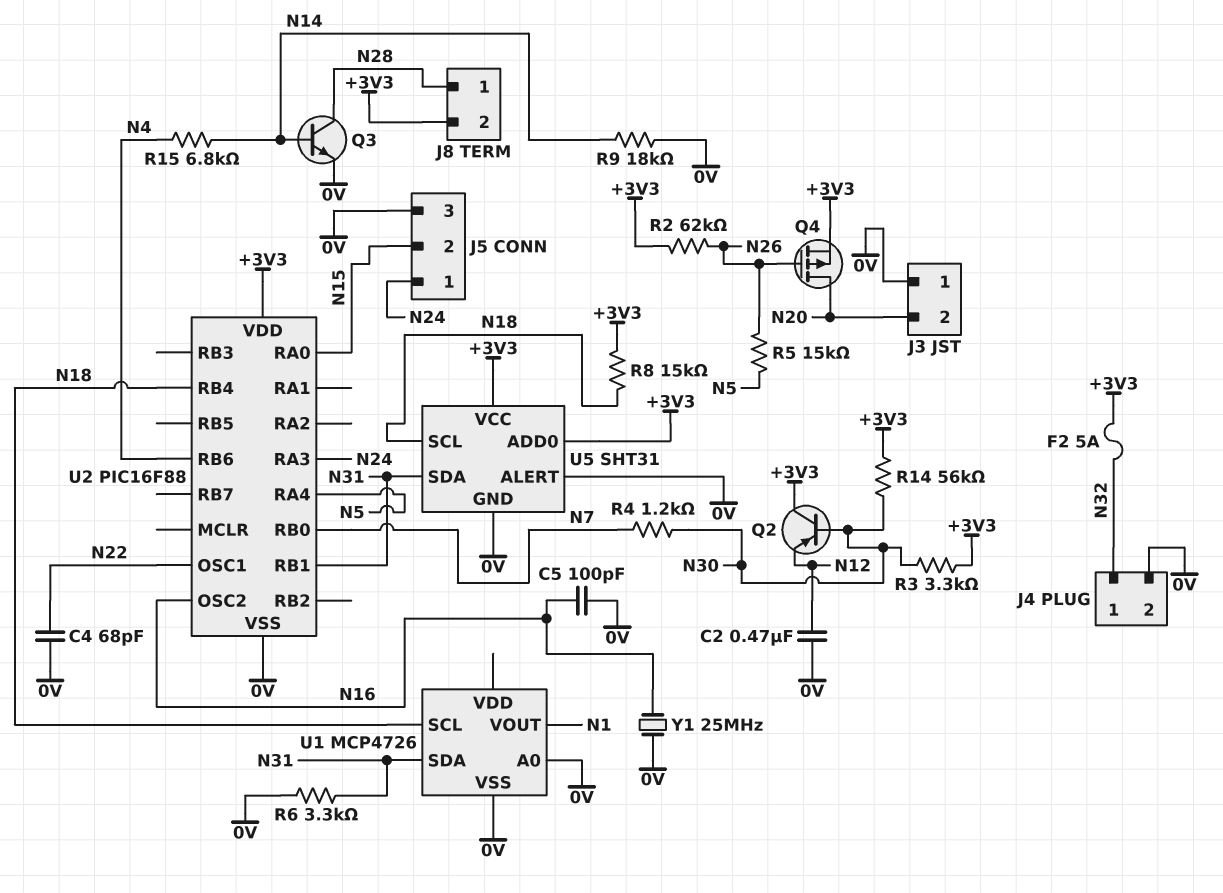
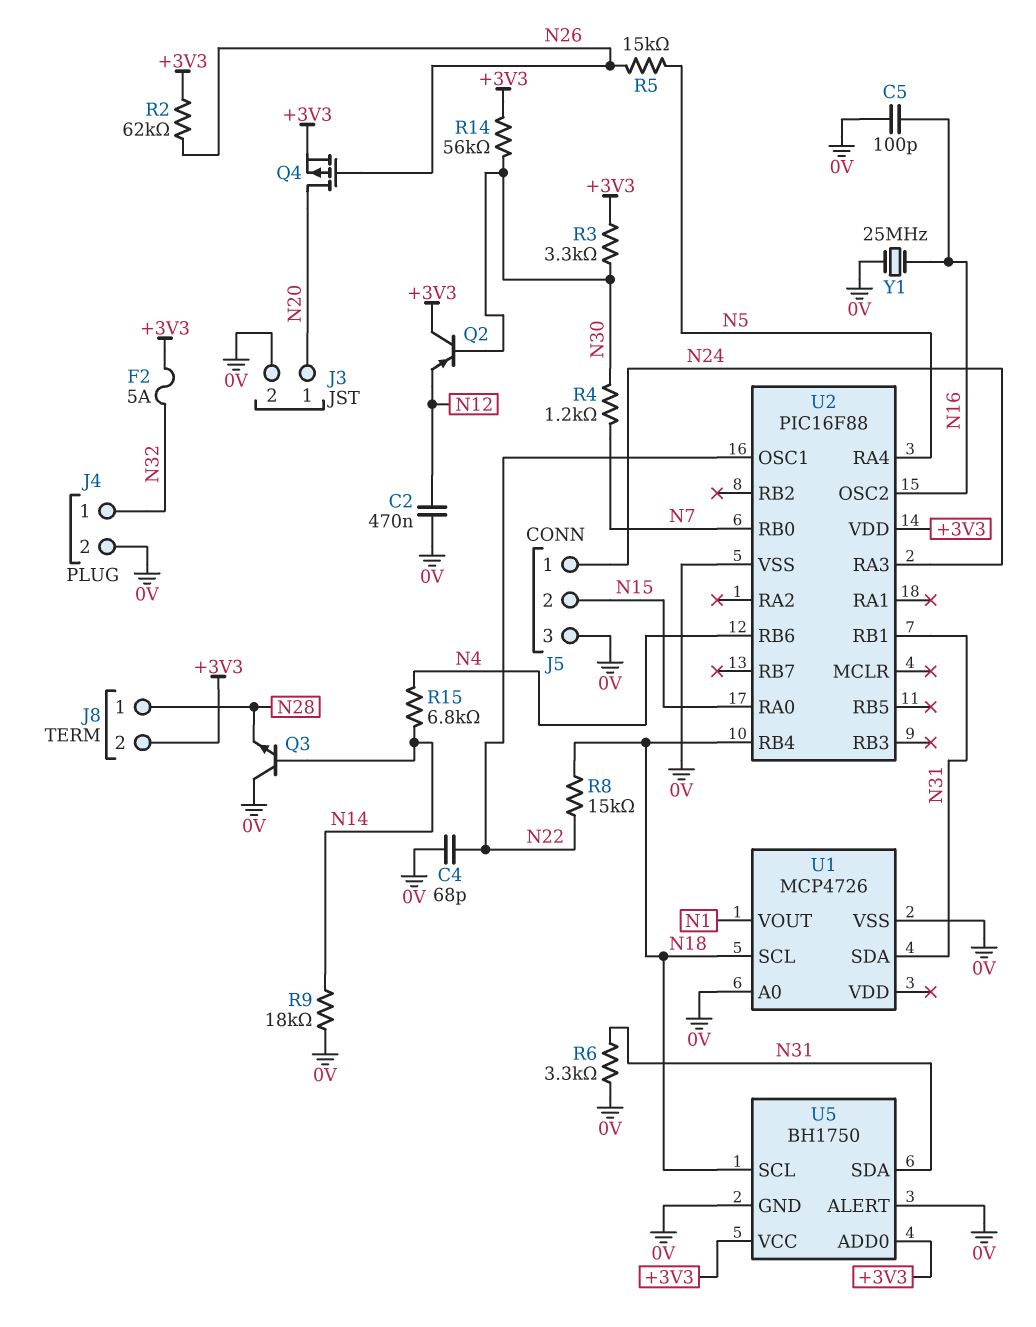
J3 pin 1: 0V -> N20
J3 pin 2: N20 -> 0V
Q3: NPN (B N14, C N28, E 0V) -> NPN (B N14, C 0V, E N28)
R8: 15k (+3V3, N18) -> 15k (N18, N22)
U5: SHT31 -> BH1750

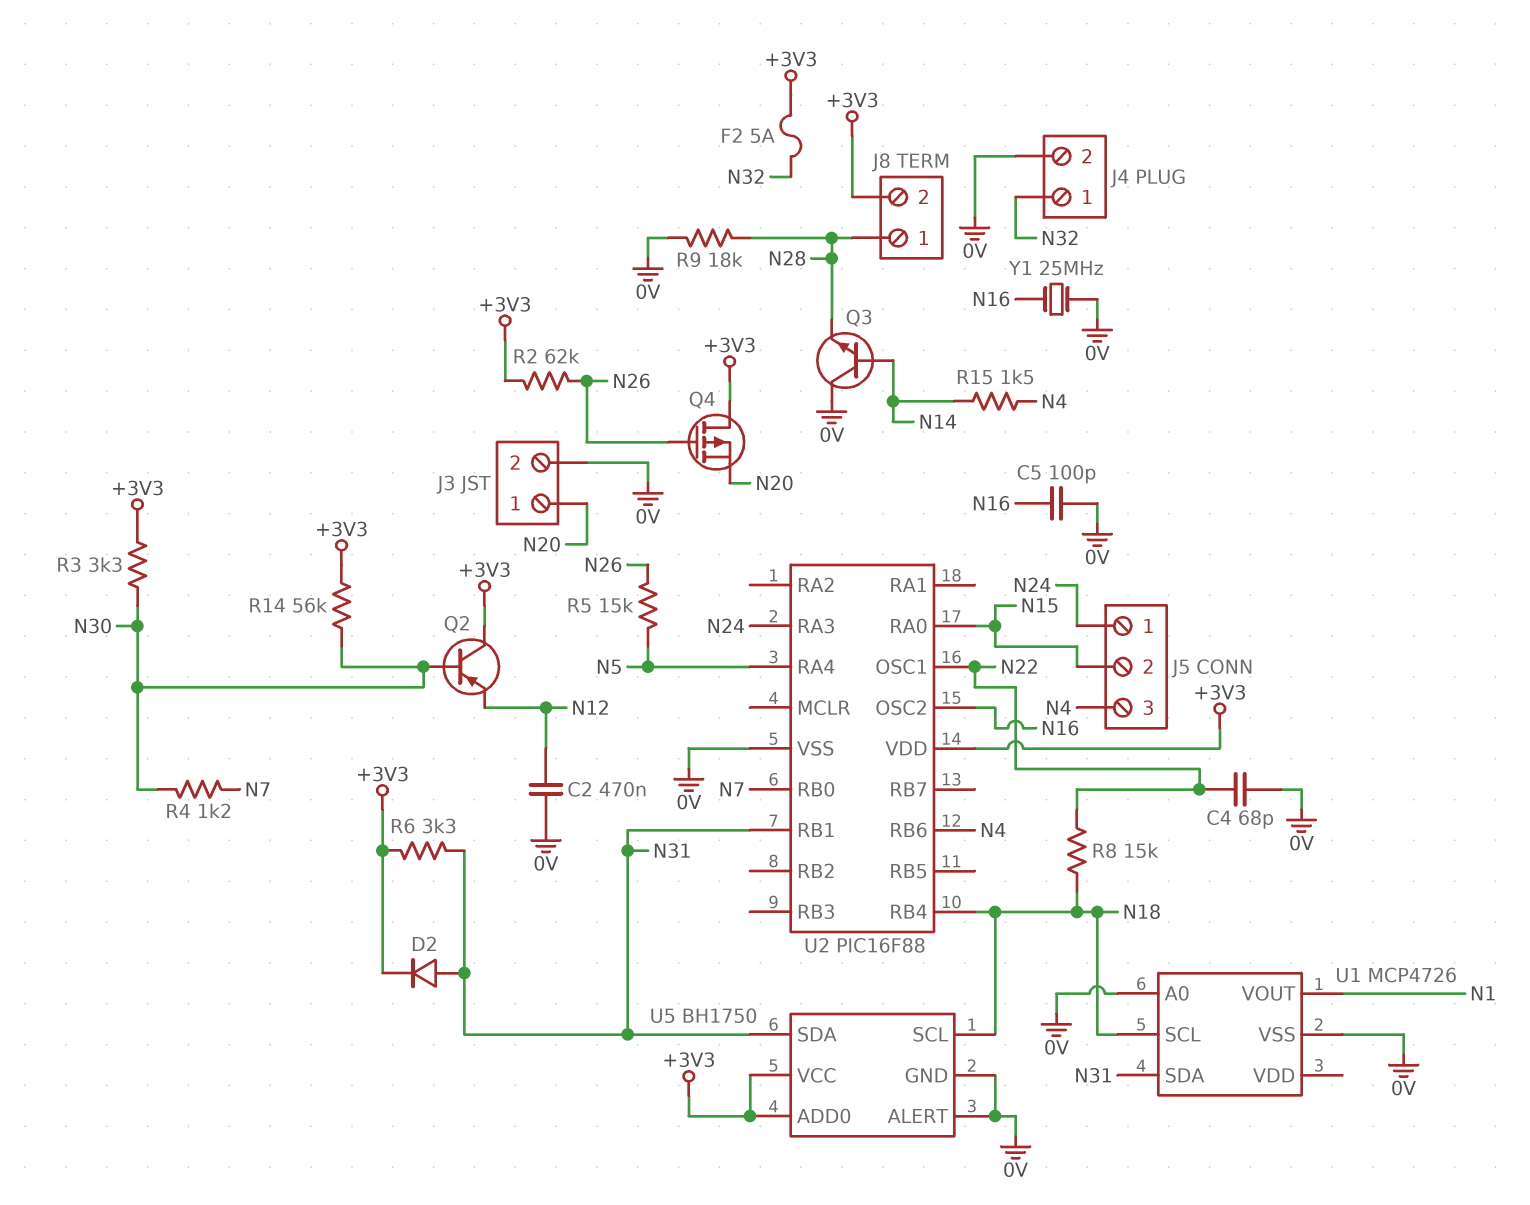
D2: none -> diode (A N31, K +3V3)
J5 pin 3: 0V -> N4
Q4: PMOS (G N26, D N20, S +3V3) -> PMOS (G N26, D +3V3, S N20)
R6: 3.3k (0V, N31) -> 3.3k (+3V3, N31)
R9: 18k (0V, N14) -> 18k (0V, N28)
R15: 6.8k (N4, N14) -> 1.5k (N4, N14)

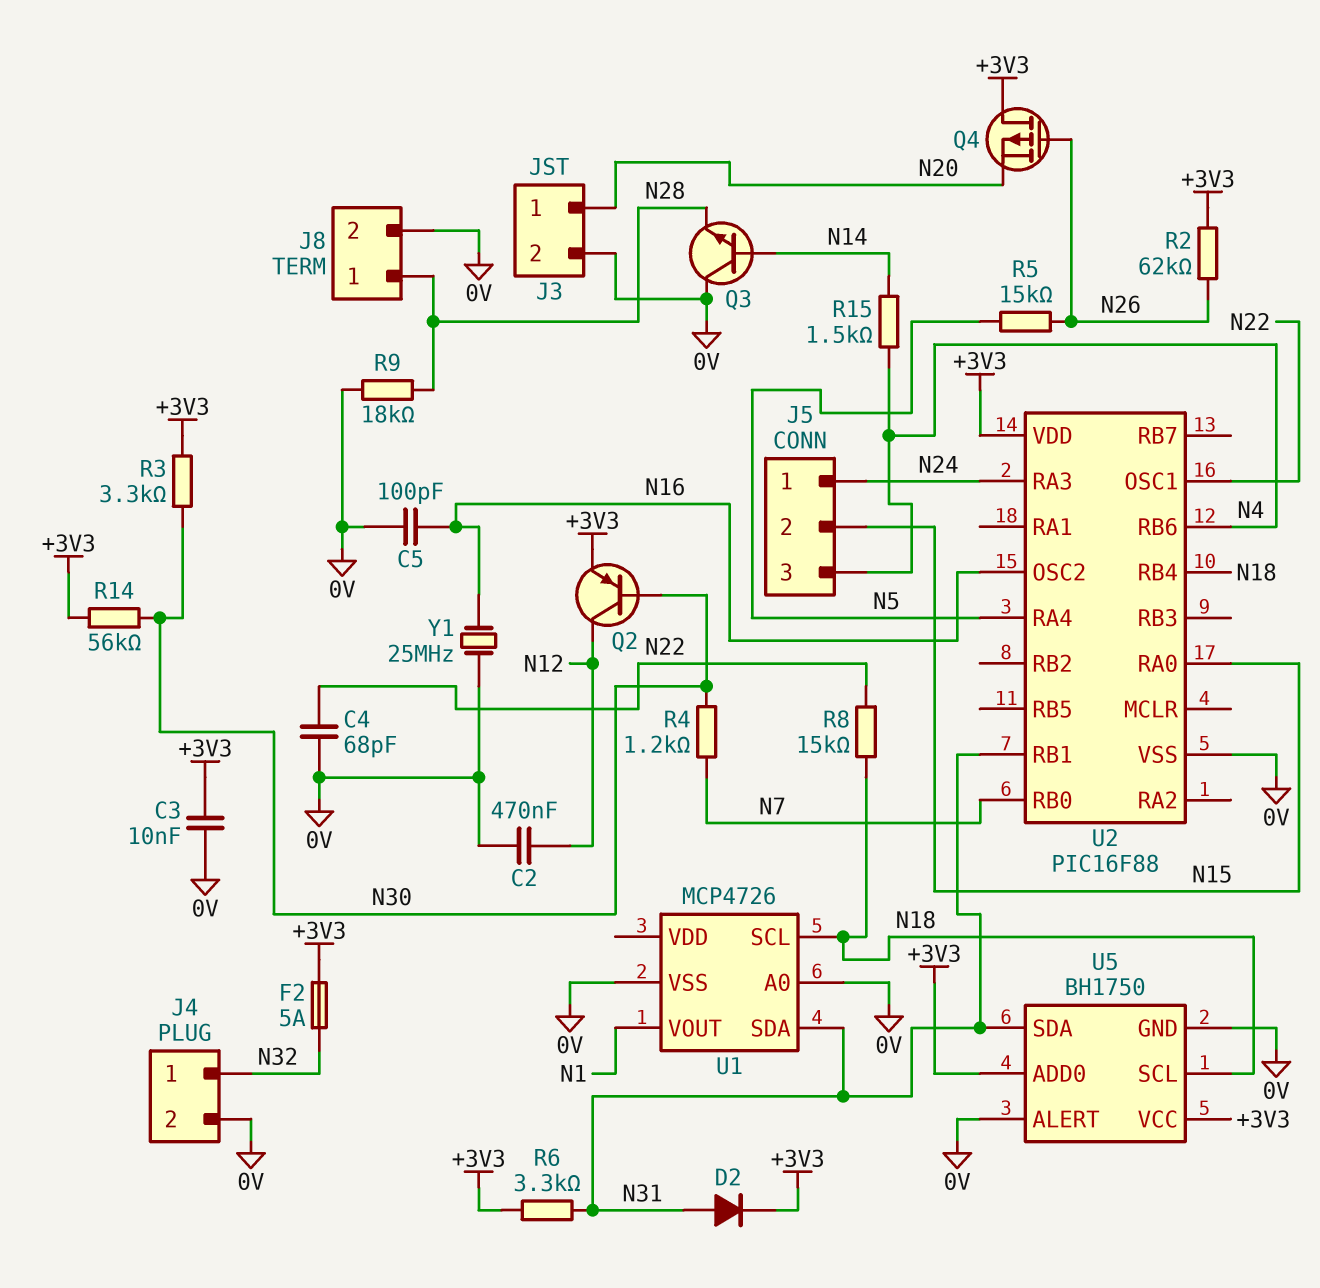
C3: none -> 10nF (+3V3, 0V)
J8 pin 2: +3V3 -> 0V
Q2: PNP (B N30, C +3V3, E N12) -> PNP (B N30, C N12, E +3V3)

